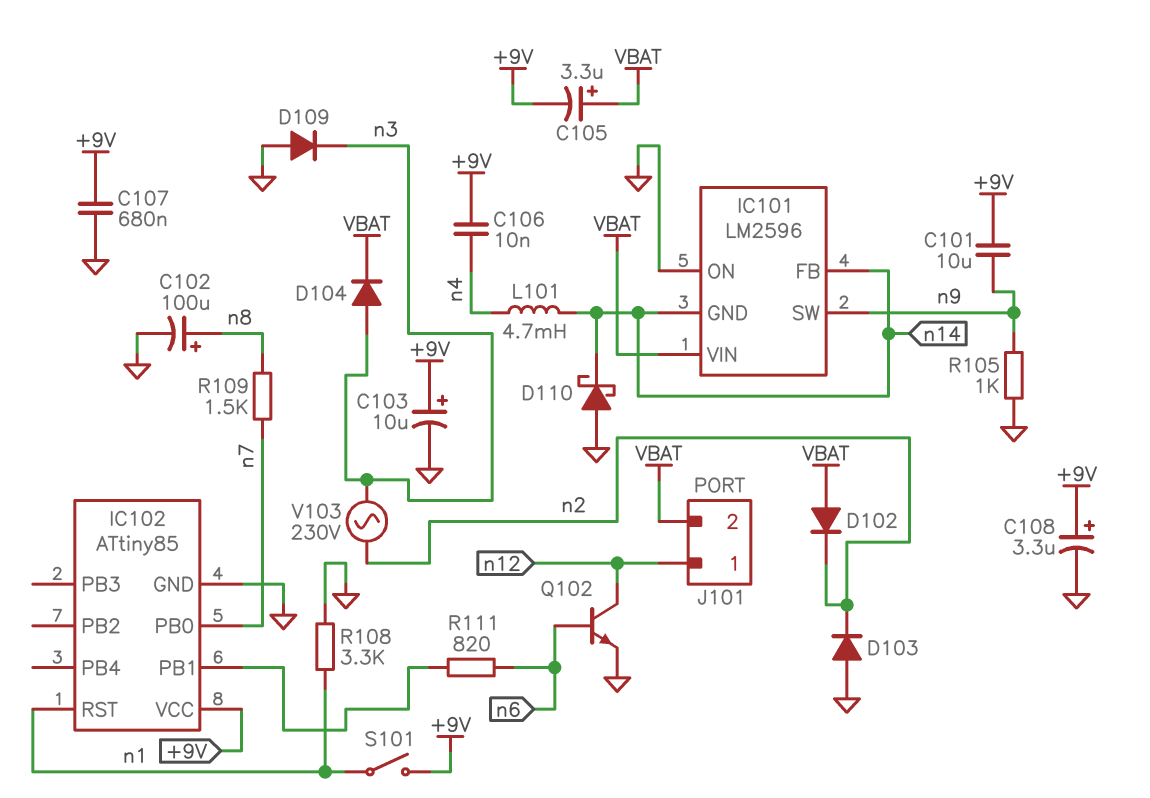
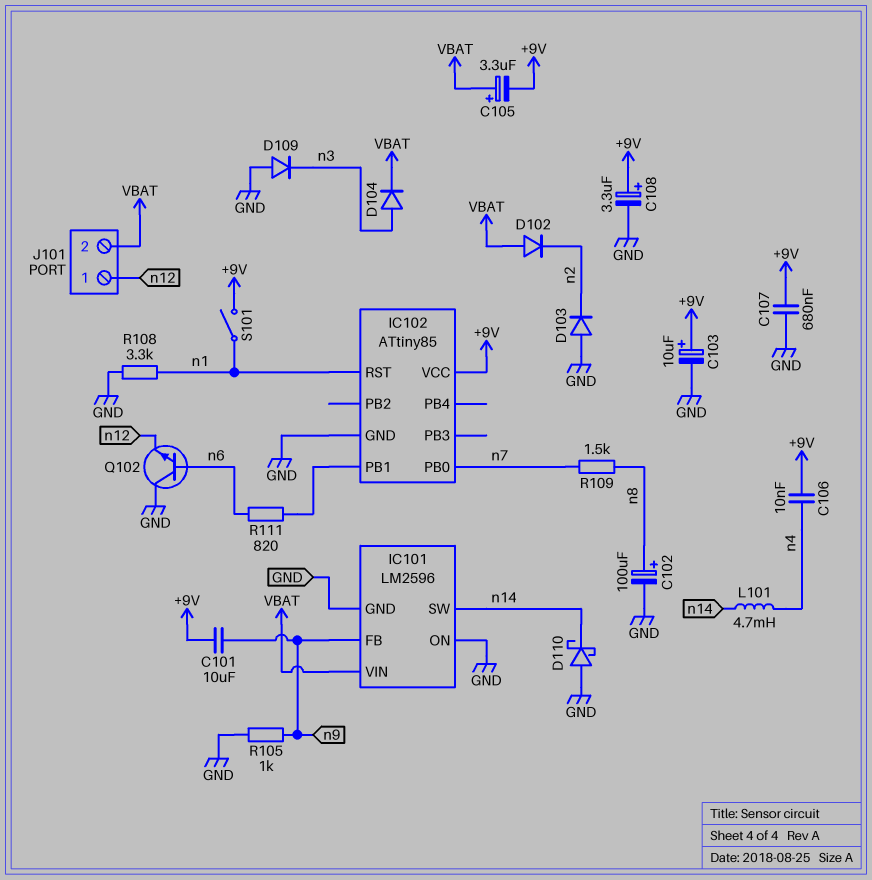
IC101 pin FB: n14 -> n9
IC101 pin GND: n14 -> GND
IC101 pin SW: n9 -> n14
Q102: NPN (B n6, C n12, E GND) -> NPN (B n6, C GND, E n12)
V103: AC 230V (n2, n3) -> none

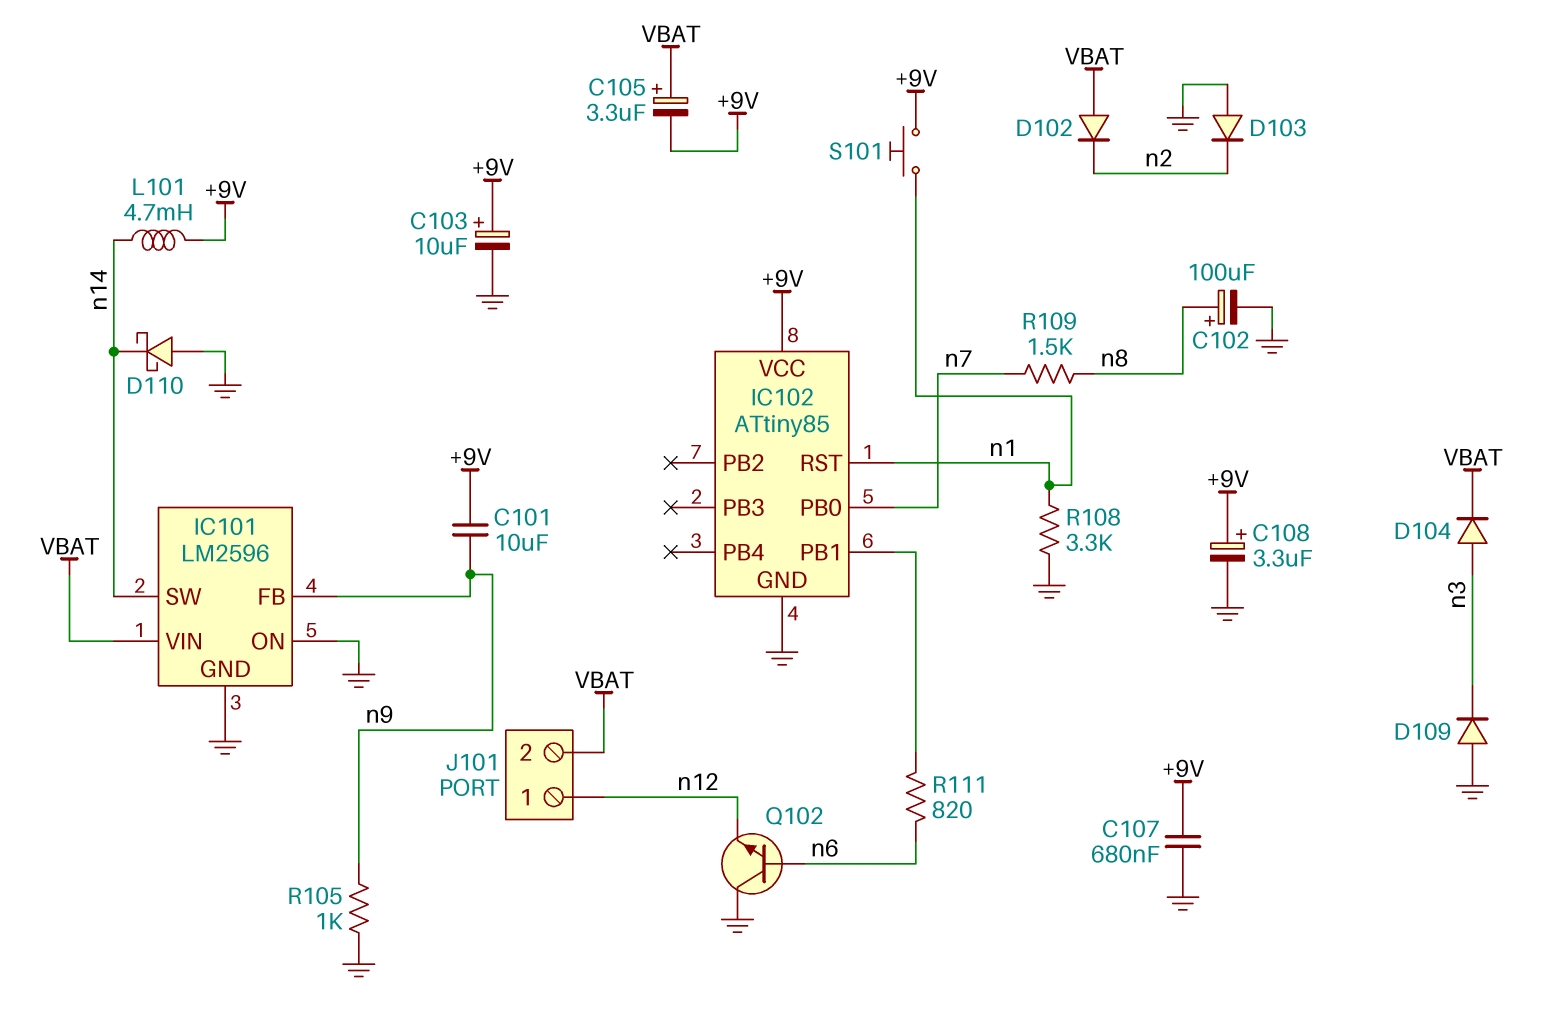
C106: 10nF (+9V, n4) -> none
L101: 4.7mH (n4, n14) -> 4.7mH (+9V, n14)
S101: switch (+9V, n1) -> button (+9V, n1)

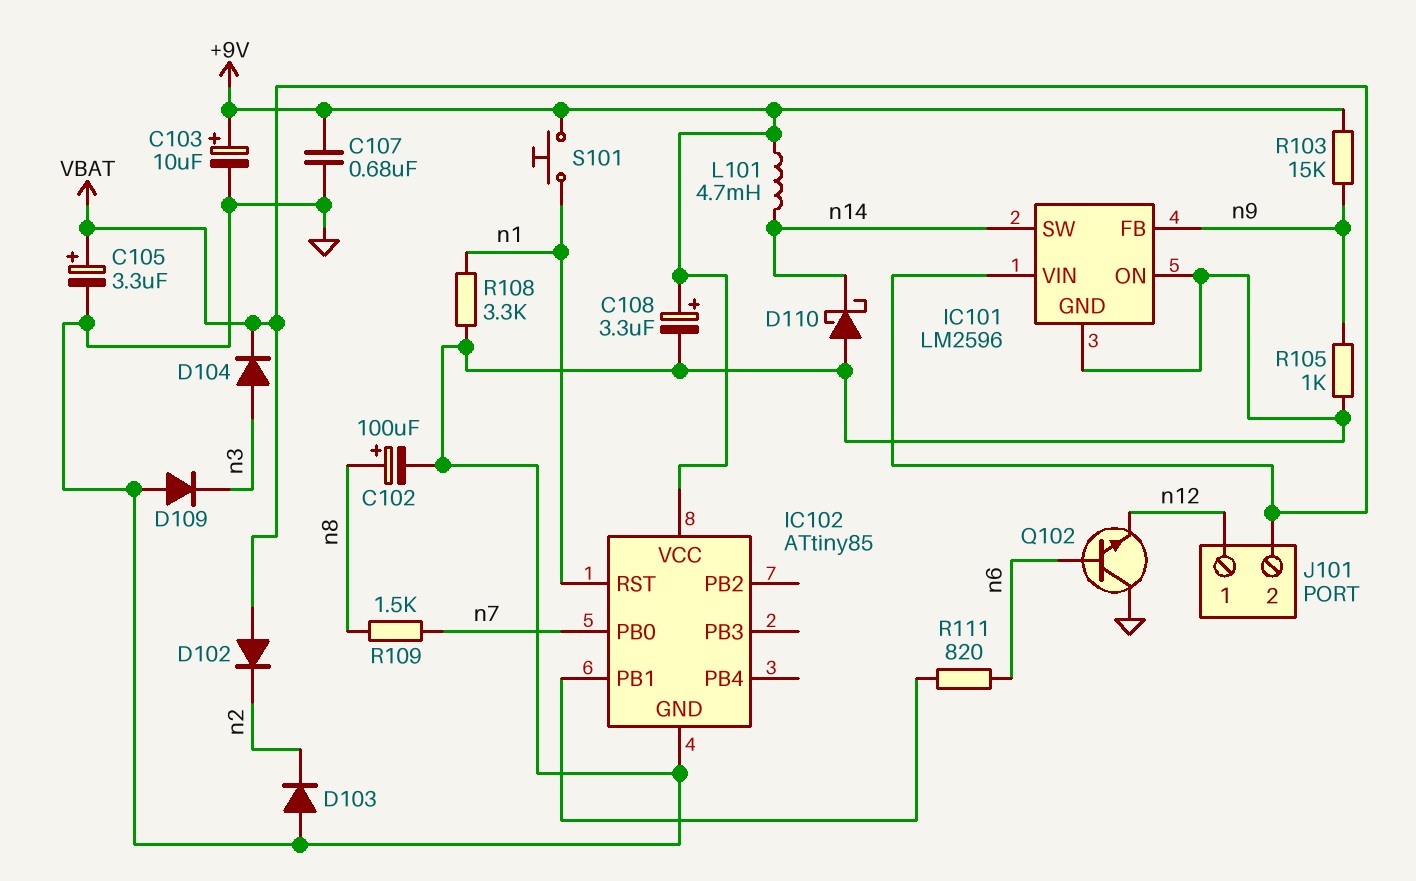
C101: 10uF (+9V, n9) -> none
C105: 3.3uF (plus VBAT, minus +9V) -> 3.3uF (plus VBAT, minus GND)
R103: none -> 15k (+9V, n9)

